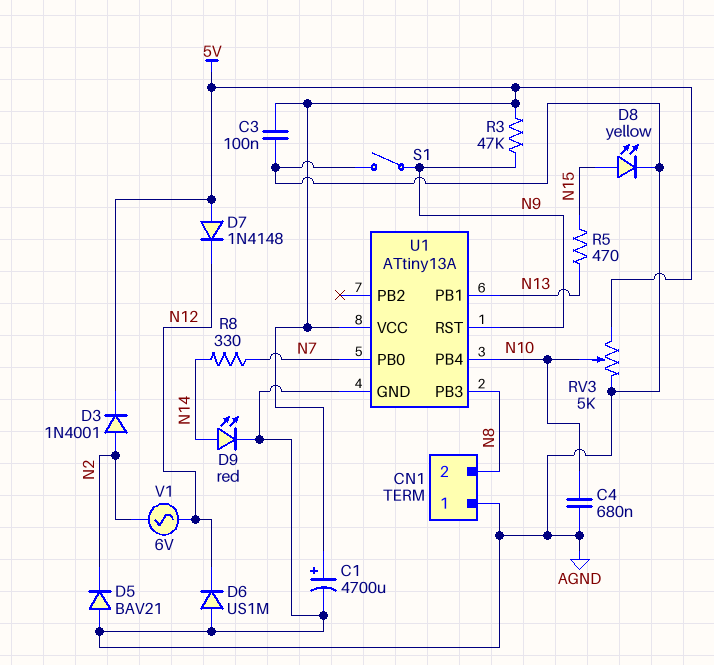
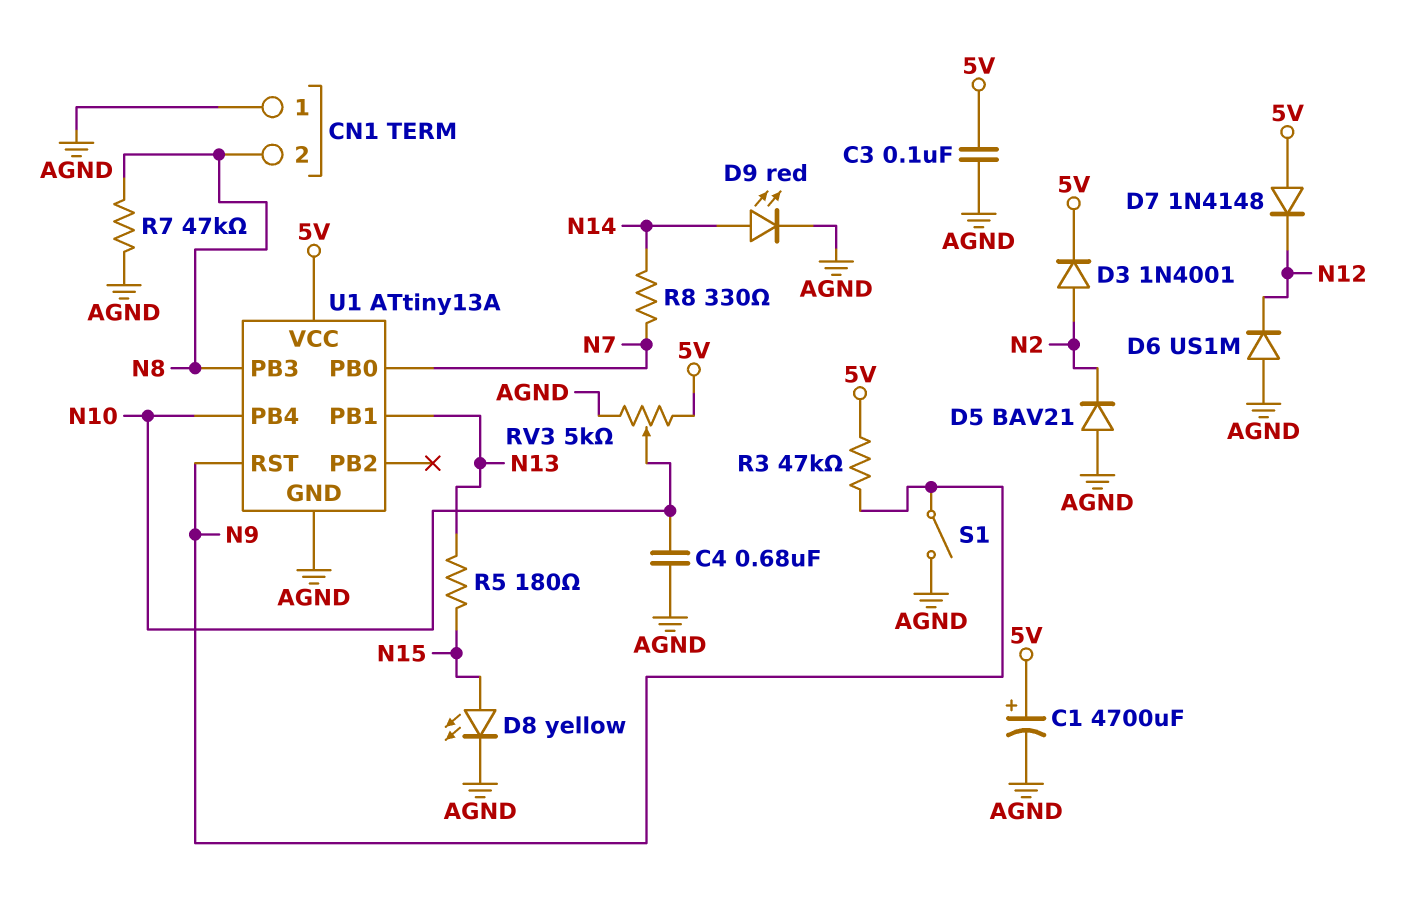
R5: 470 (N13, N15) -> 180 (N13, N15)
R7: none -> 47k (AGND, N8)
V1: AC 6V (N2, N12) -> none

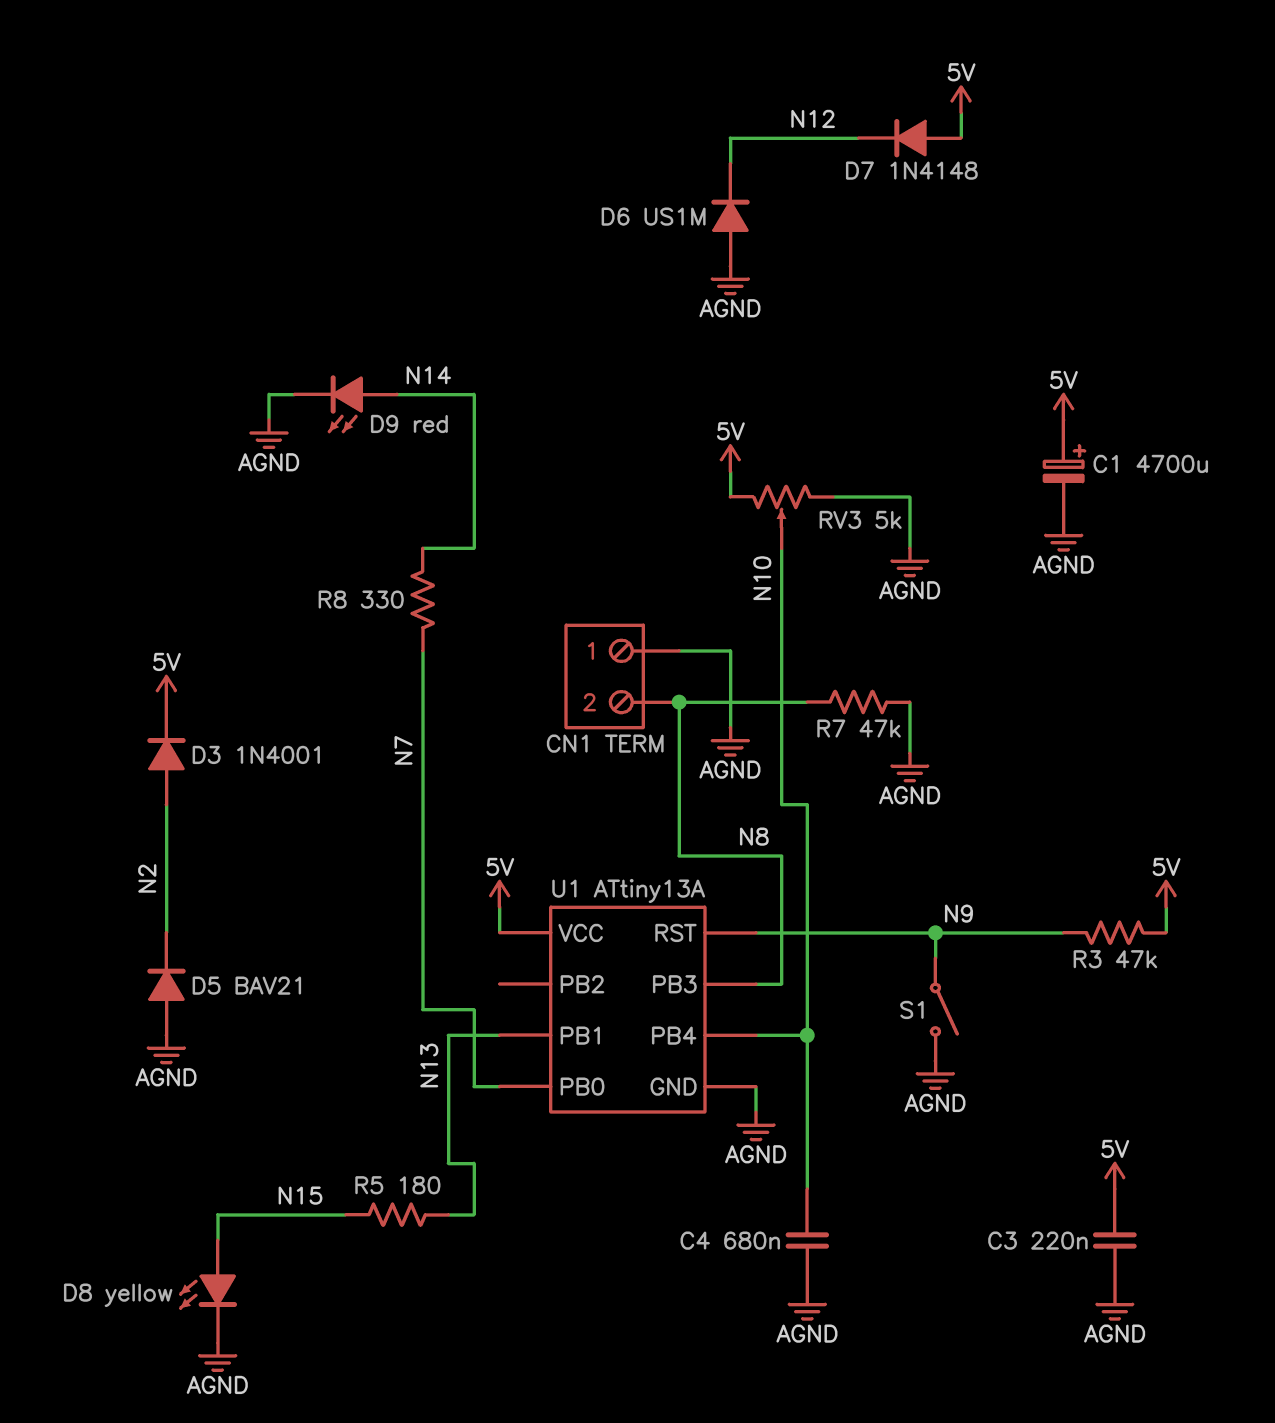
C3: 100nF (5V, AGND) -> 220nF (5V, AGND)

